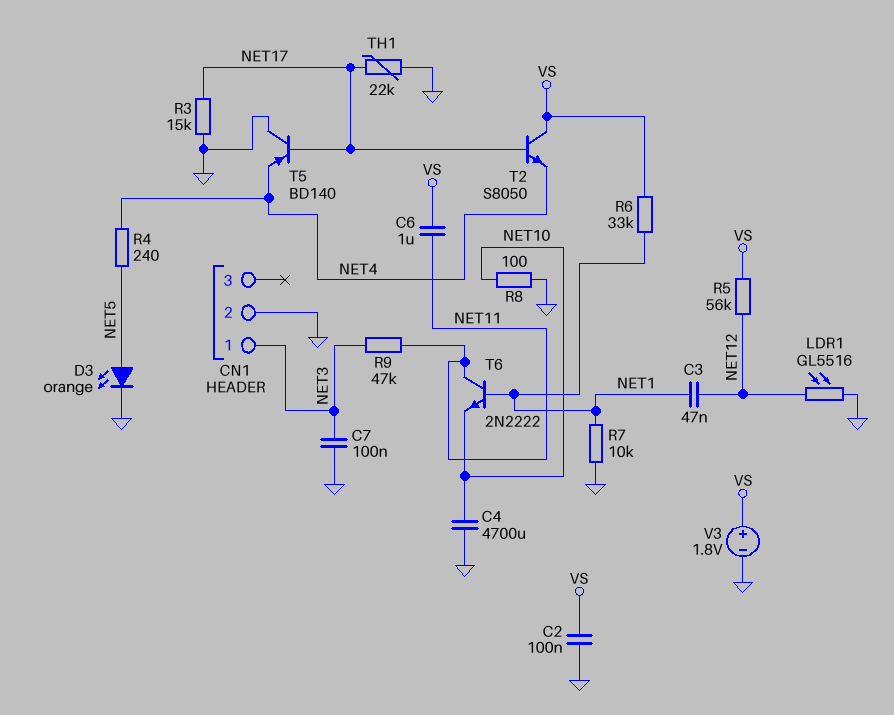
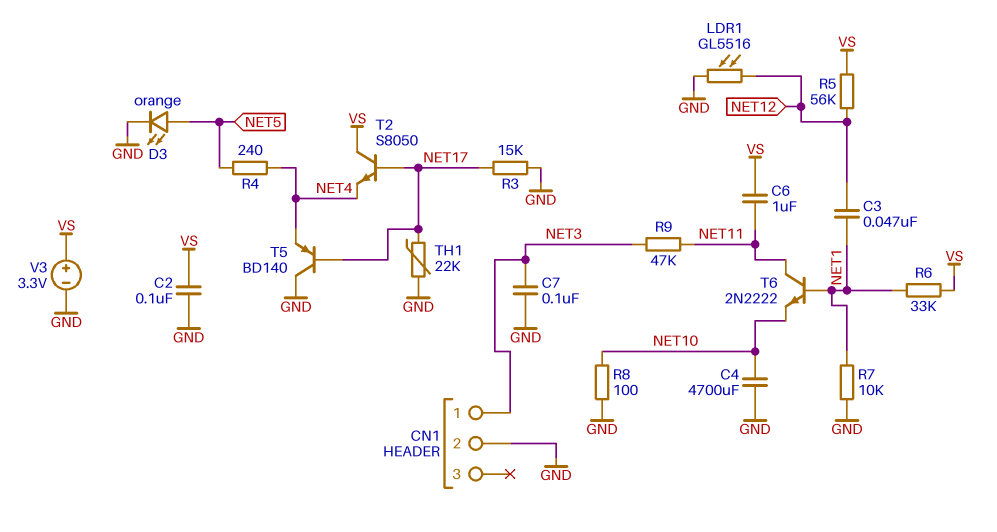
V3: 1.8V (plus VS, minus GND) -> 3.3V (plus VS, minus GND)

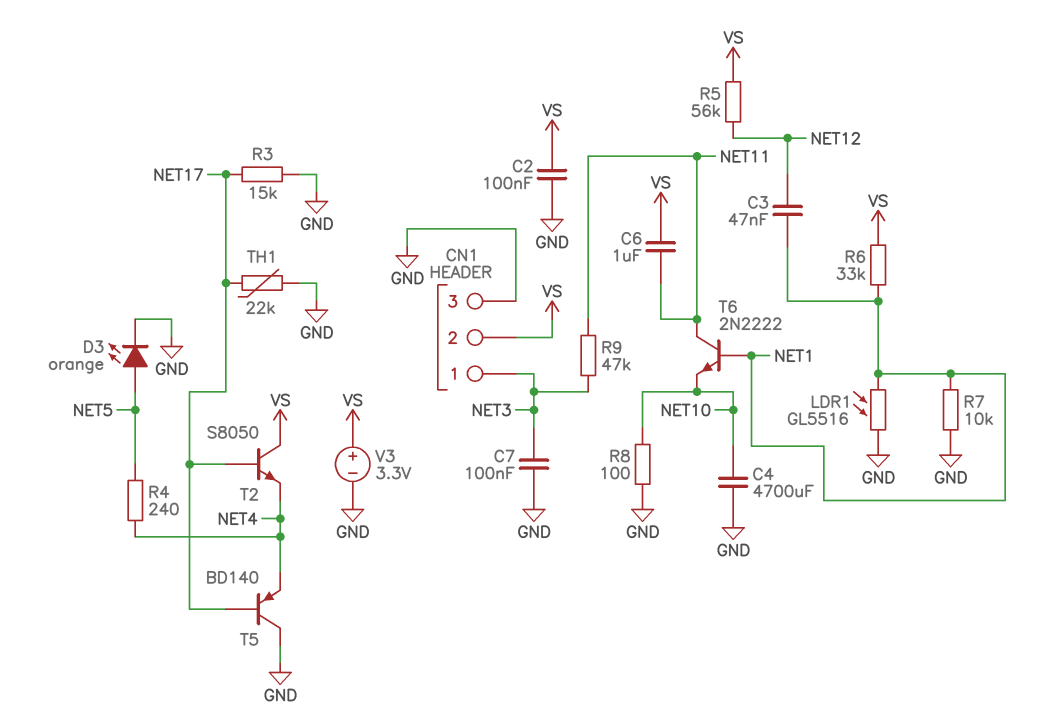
CN1 pin 2: GND -> VS
CN1 pin 3: none -> GND
LDR1: GL5516 (GND, NET12) -> GL5516 (GND, NET1)

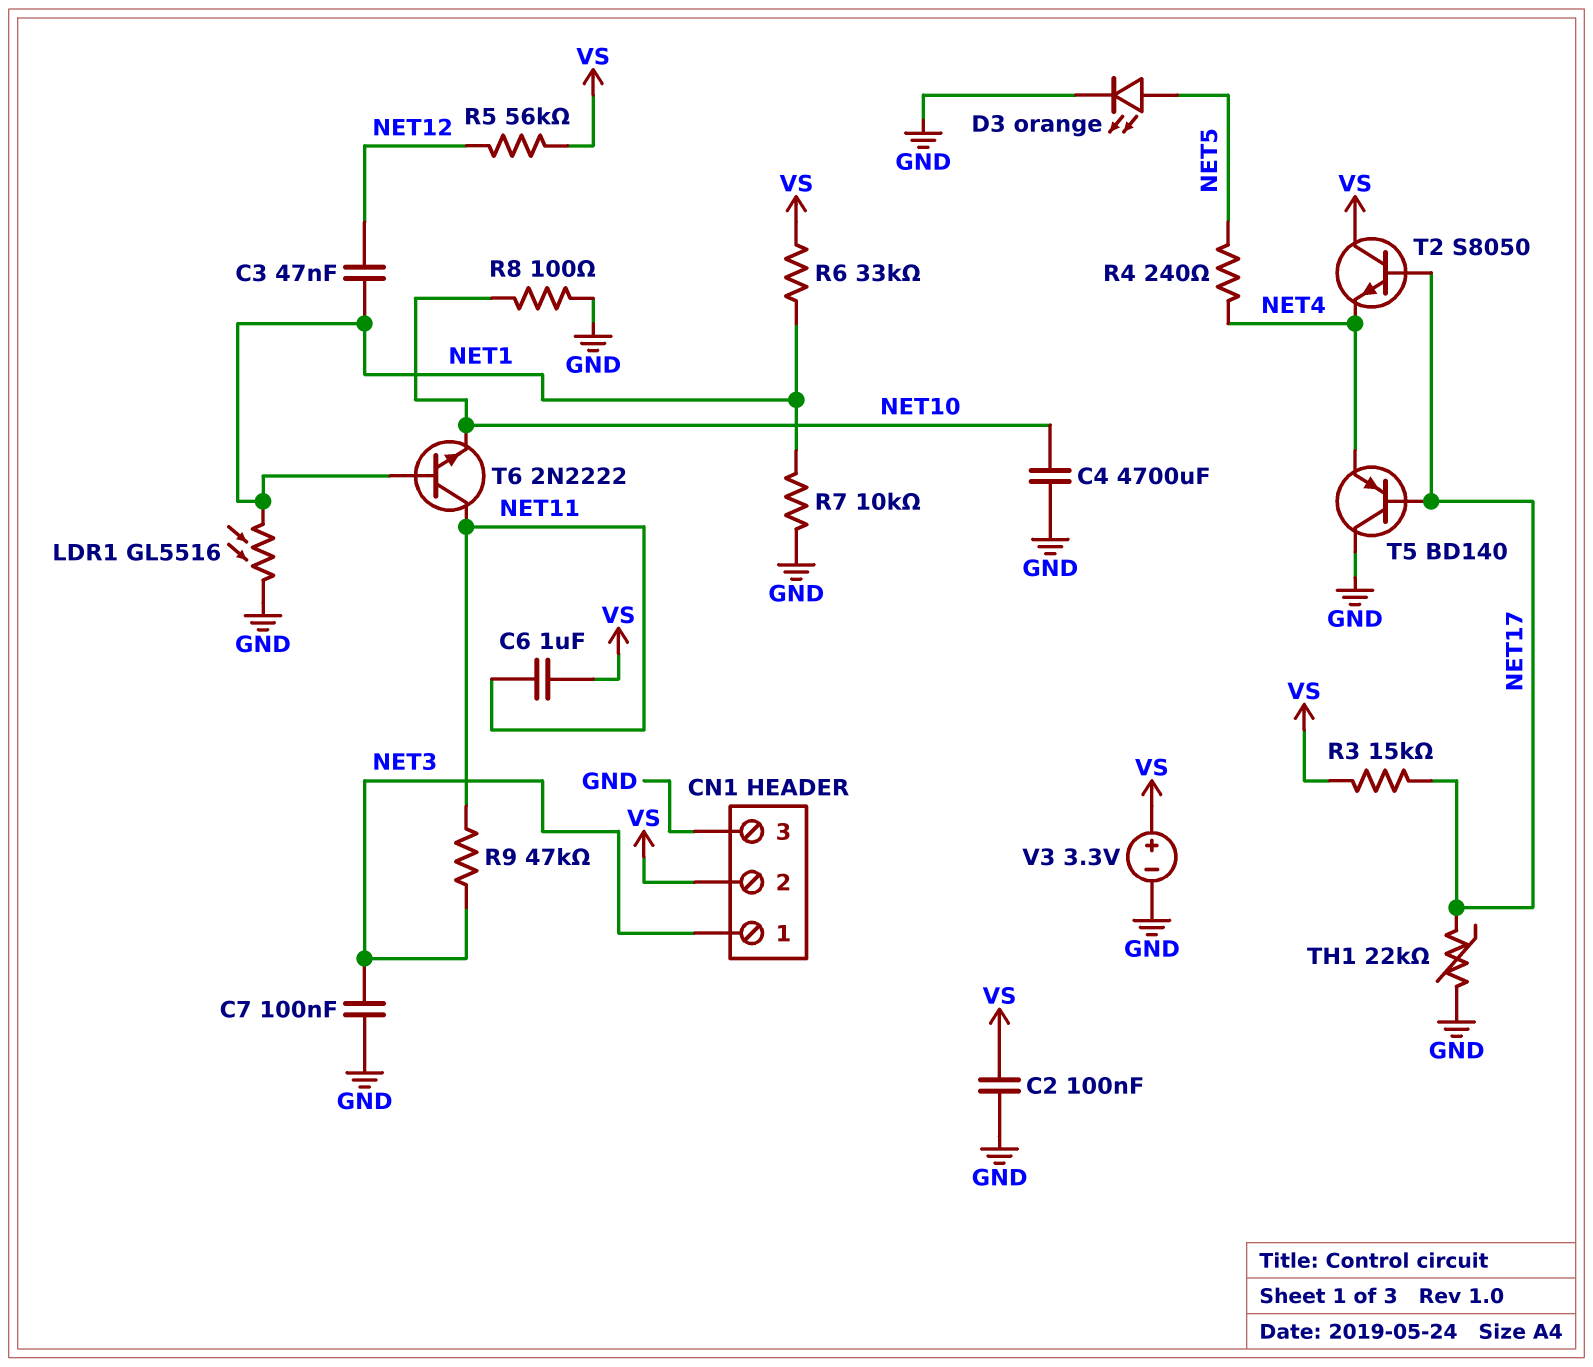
R3: 15k (GND, NET17) -> 15k (NET17, VS)

